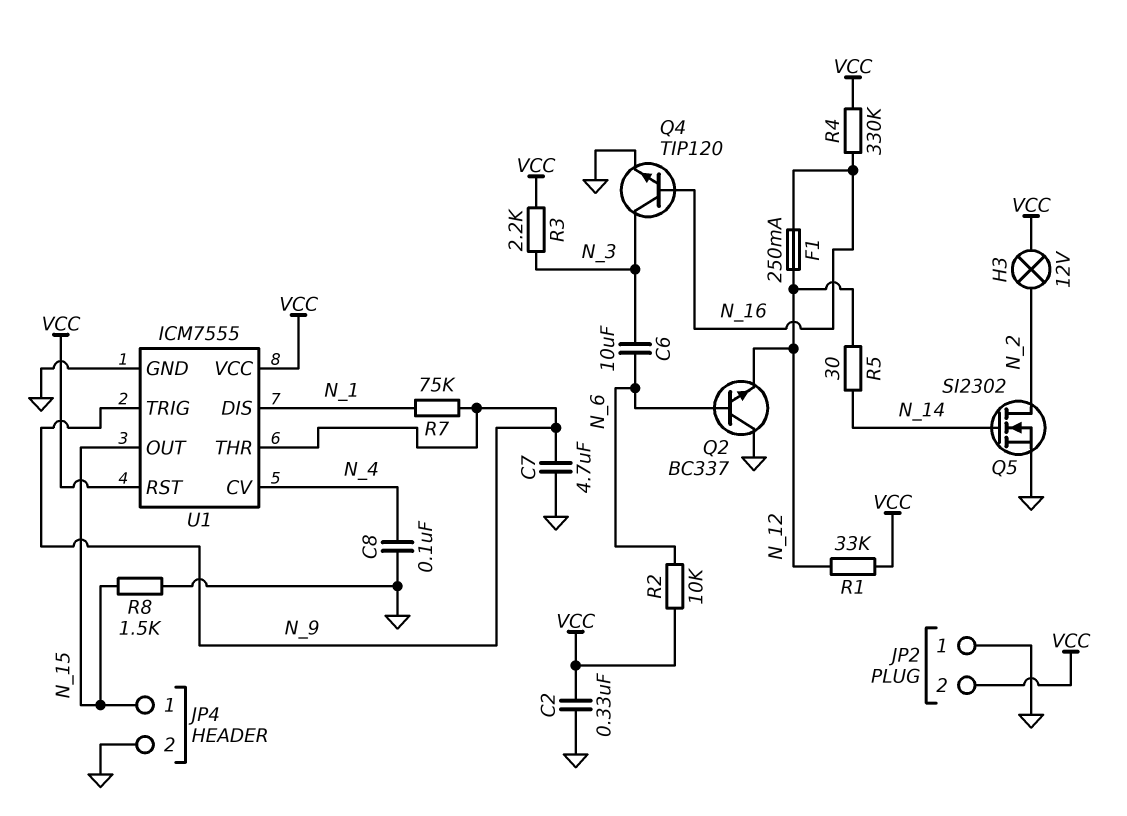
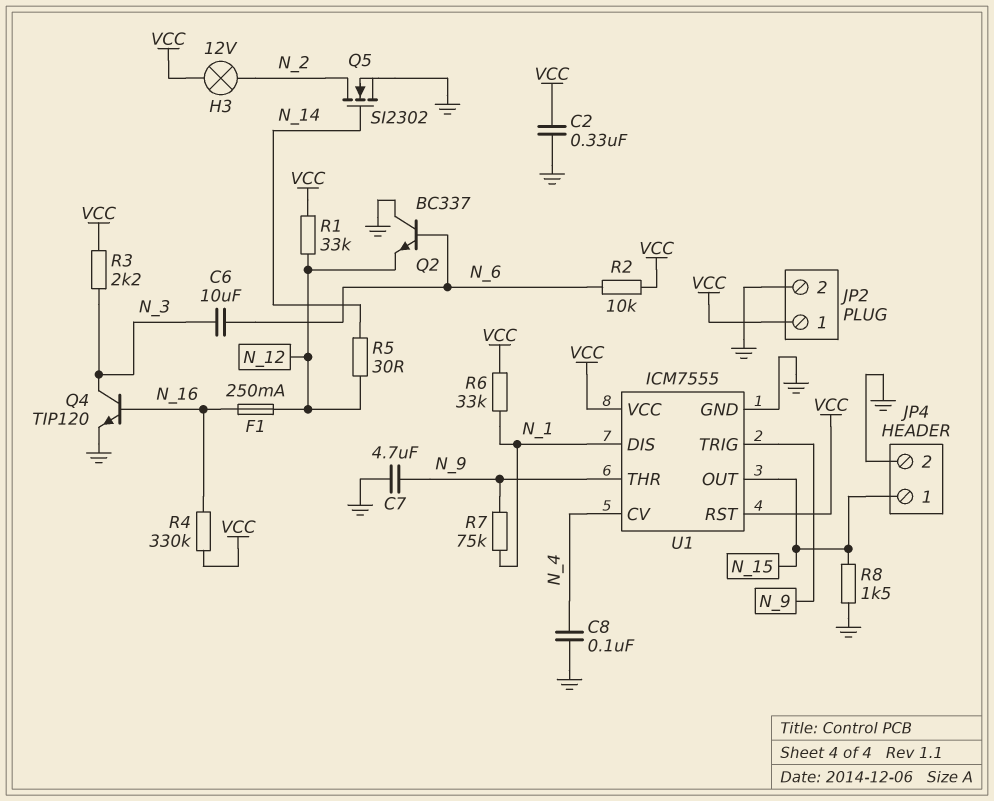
JP2 pin 1: GND -> VCC
JP2 pin 2: VCC -> GND
R6: none -> 33k (N_1, VCC)

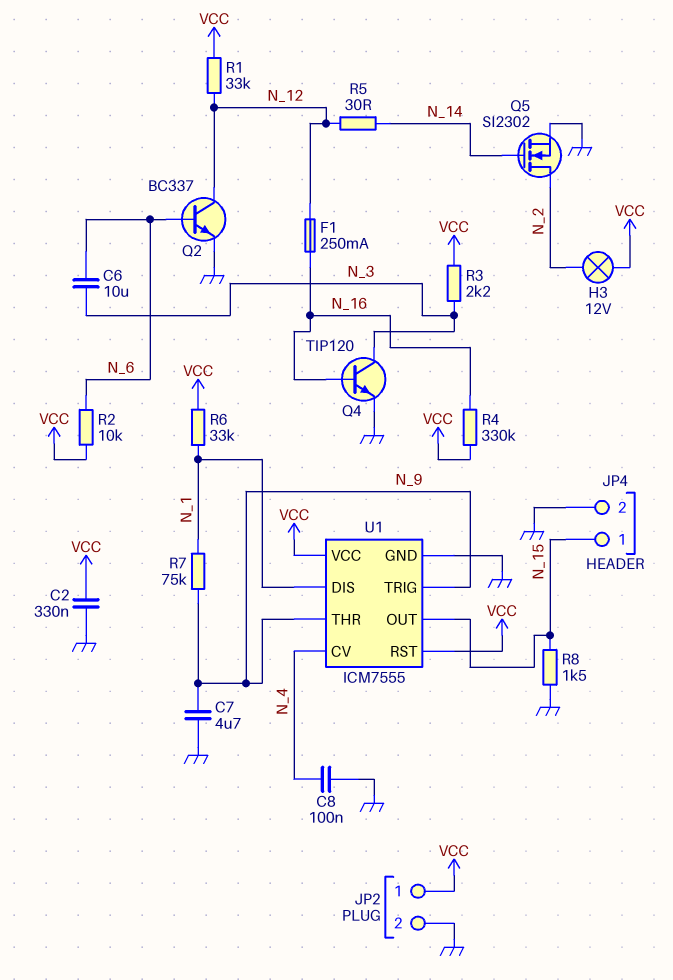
Q2: NPN BC337 (B N_6, C GND, E N_12) -> NPN BC337 (B N_6, C N_12, E GND)

